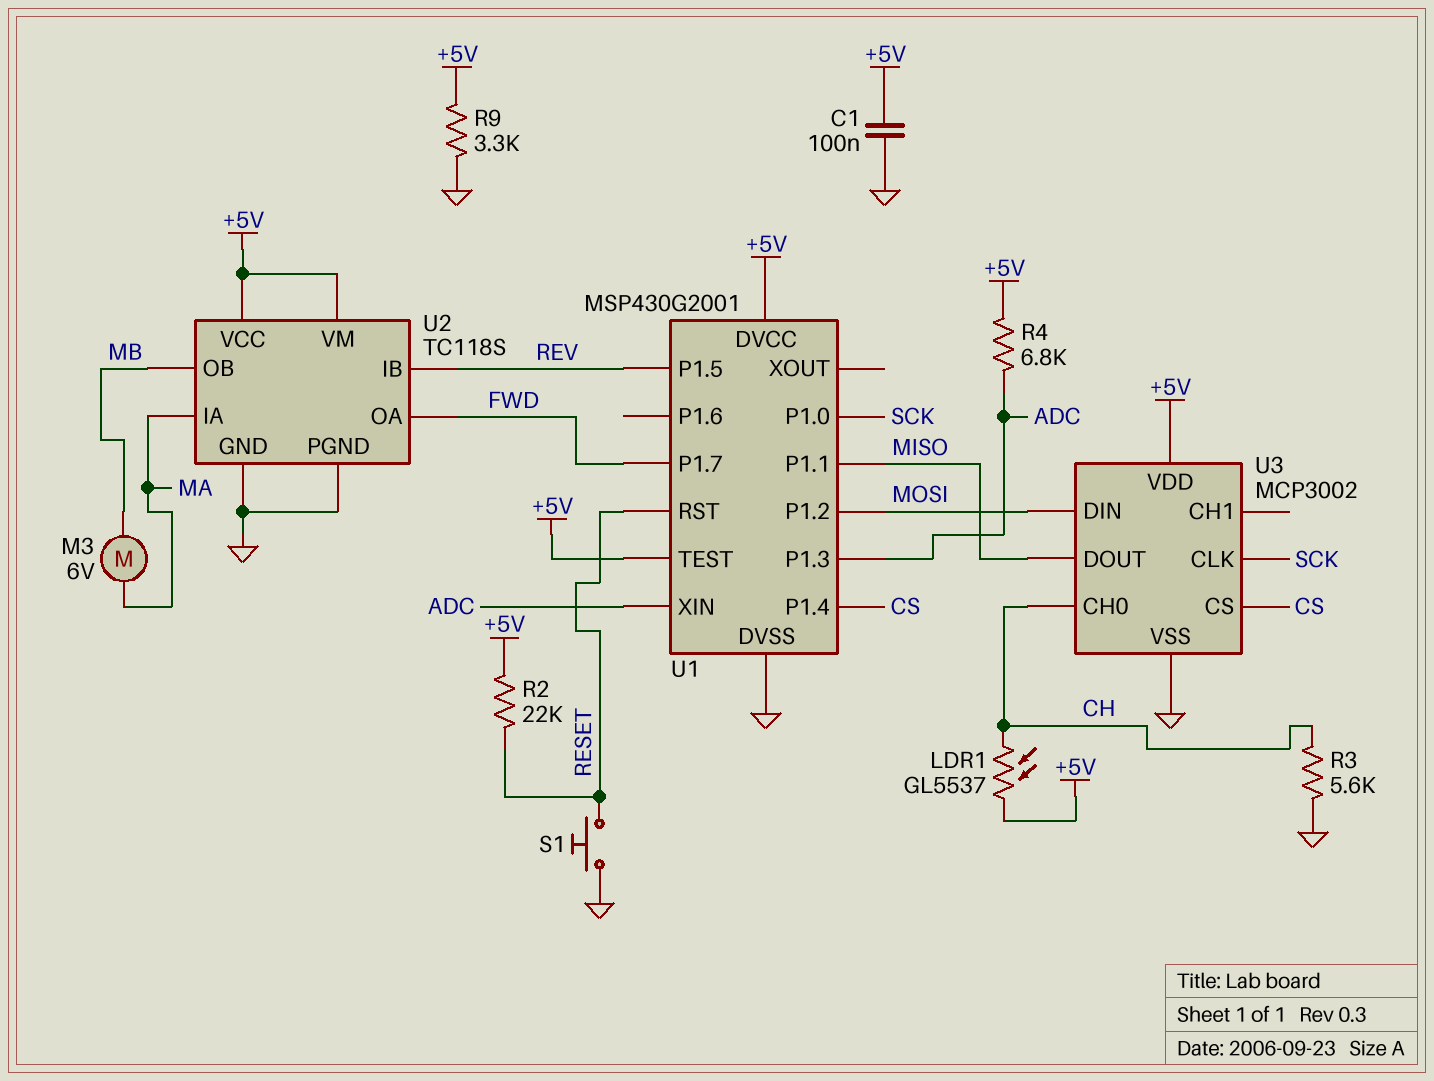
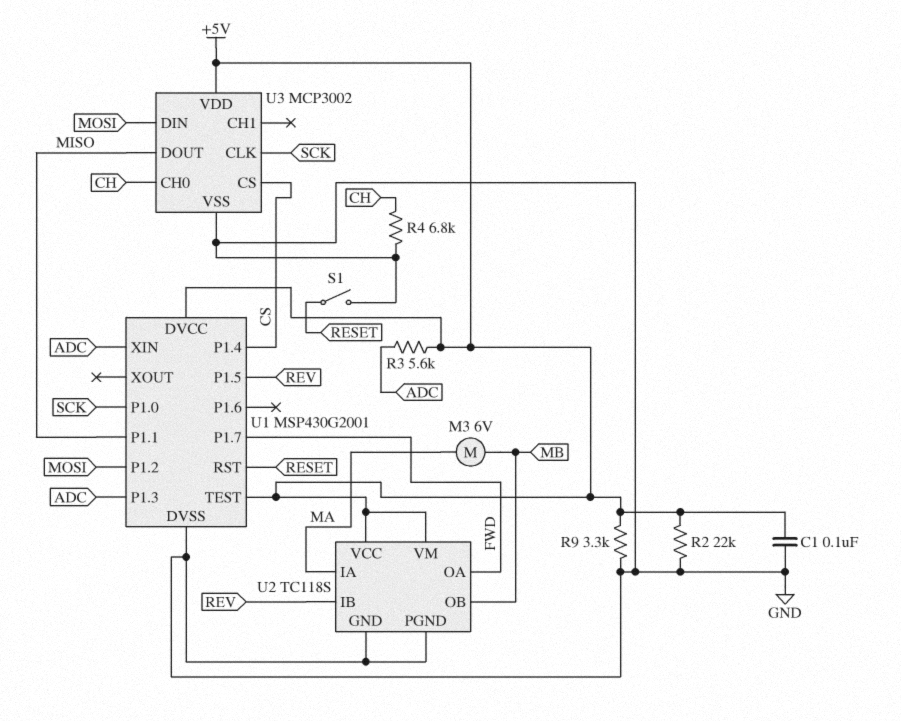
LDR1: GL5537 (+5V, CH) -> none
R2: 22k (+5V, RESET) -> 22k (+5V, GND)
R3: 5.6k (CH, GND) -> 5.6k (+5V, ADC)
R4: 6.8k (+5V, ADC) -> 6.8k (CH, GND)
S1: button (GND, RESET) -> switch (GND, RESET)

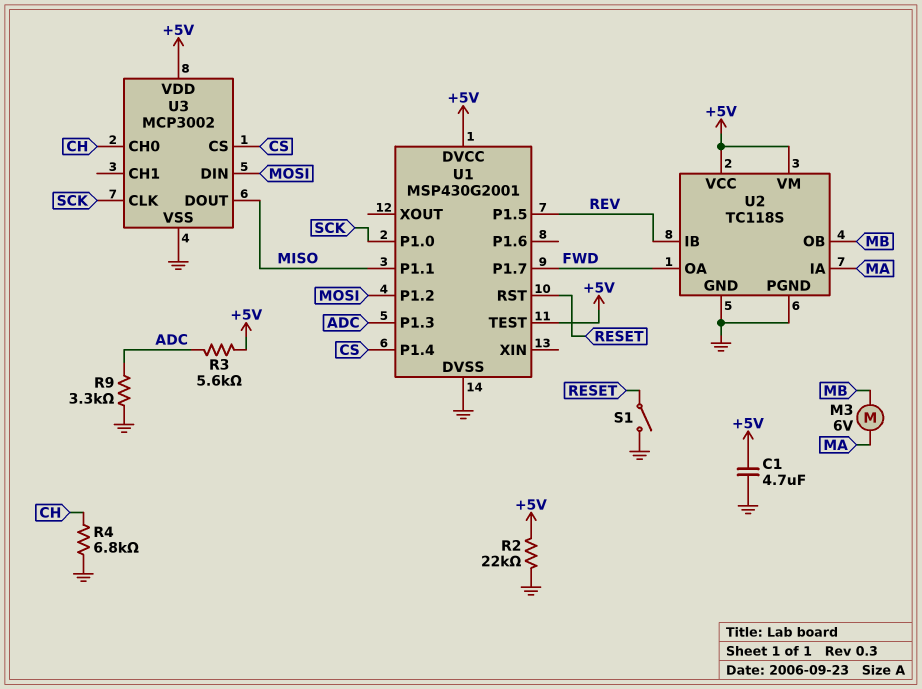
C1: 100nF (+5V, GND) -> 4.7uF (+5V, GND)
R9: 3.3k (+5V, GND) -> 3.3k (ADC, GND)
U1 pin XIN: ADC -> none

